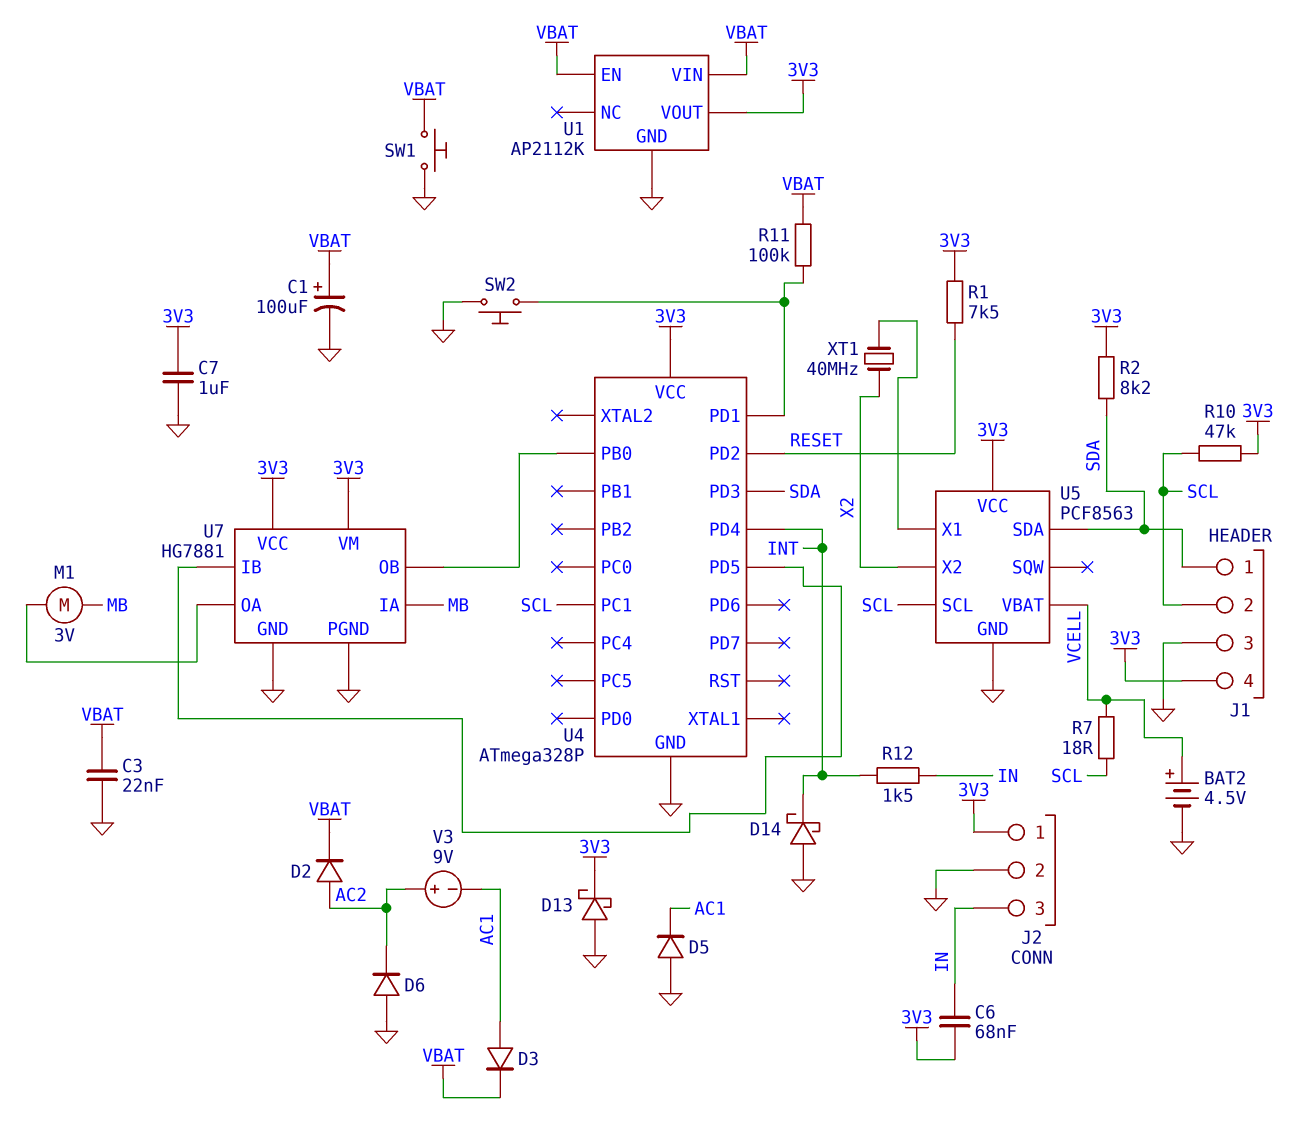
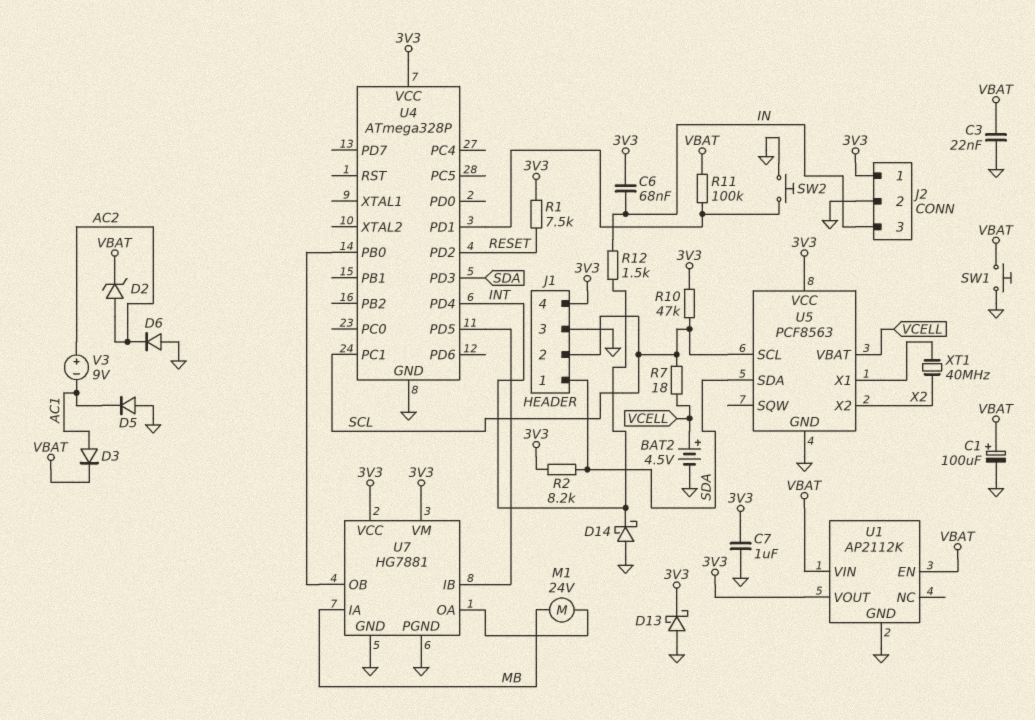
D2: diode (A AC2, K VBAT) -> zener (A AC2, K VBAT)
M1: motor 3V (MB, U7/OA) -> motor 24V (MB, U7/OA)

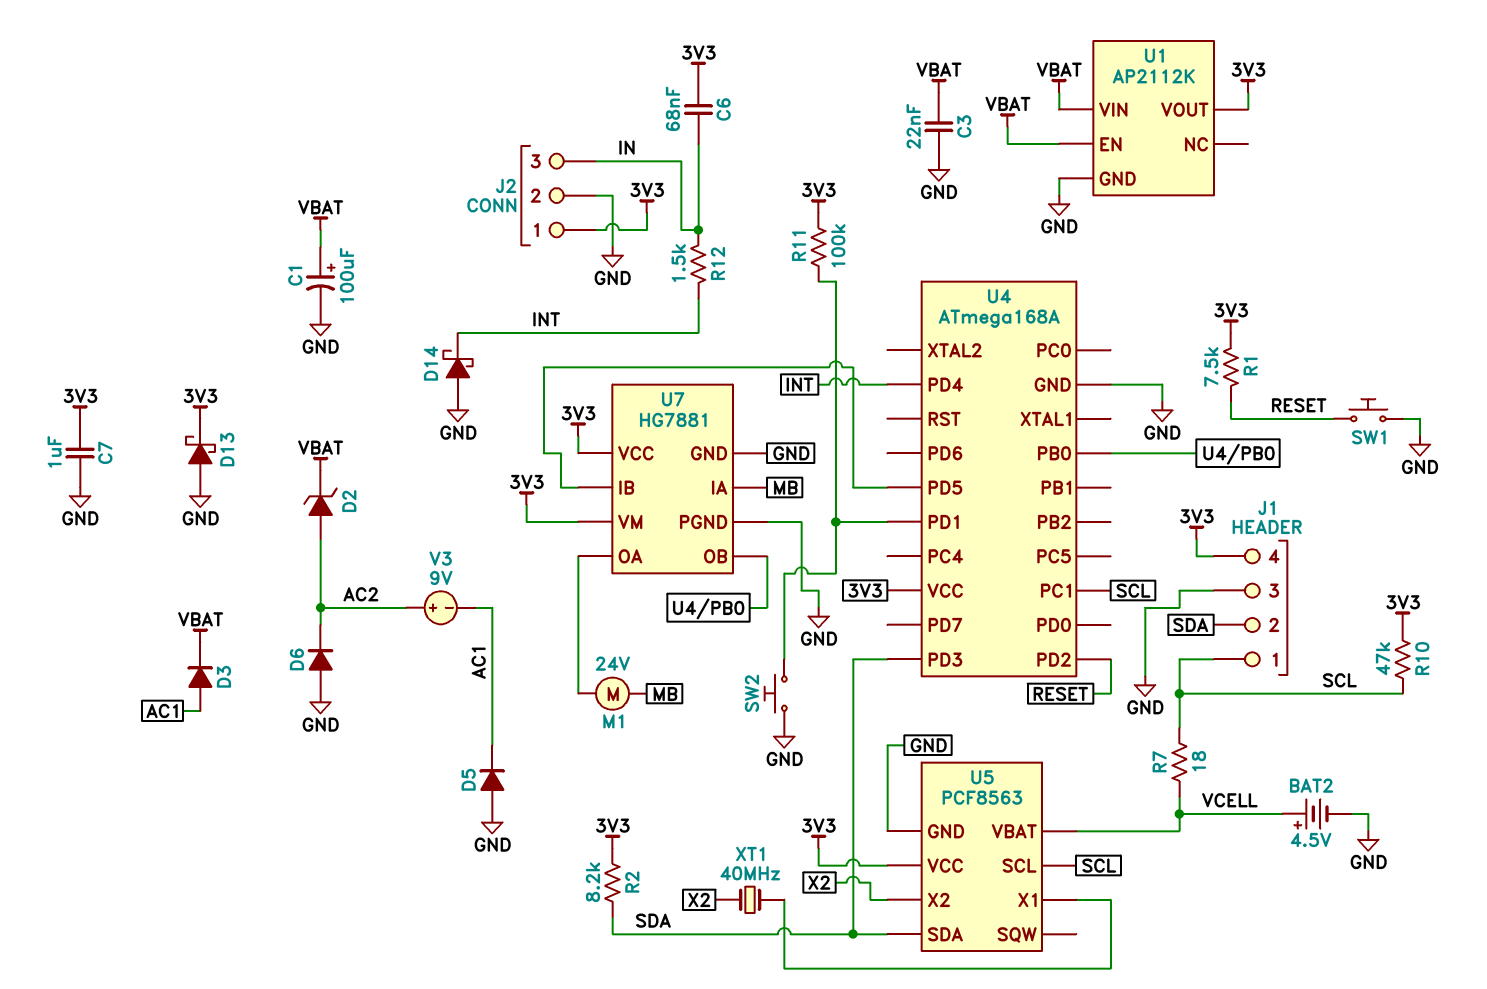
J1 pin 1: SDA -> SCL
J1 pin 2: SCL -> SDA
R11: 100k (U4/PD1, VBAT) -> 100k (3V3, U4/PD1)
SW1: button (GND, VBAT) -> button (GND, RESET)
U4: ATmega328P -> ATmega168A

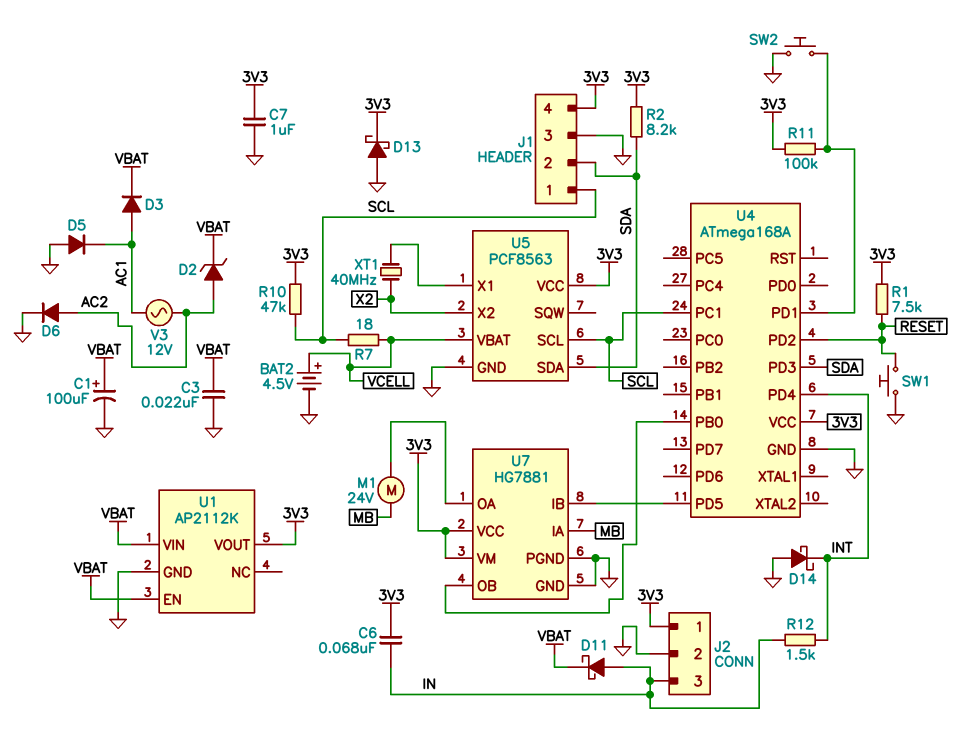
D6: diode (A GND, K AC2) -> diode (A AC2, K GND)
D11: none -> schottky (A IN, K VBAT)
V3: 9V (plus AC2, minus AC1) -> AC 12V (AC1, AC2)

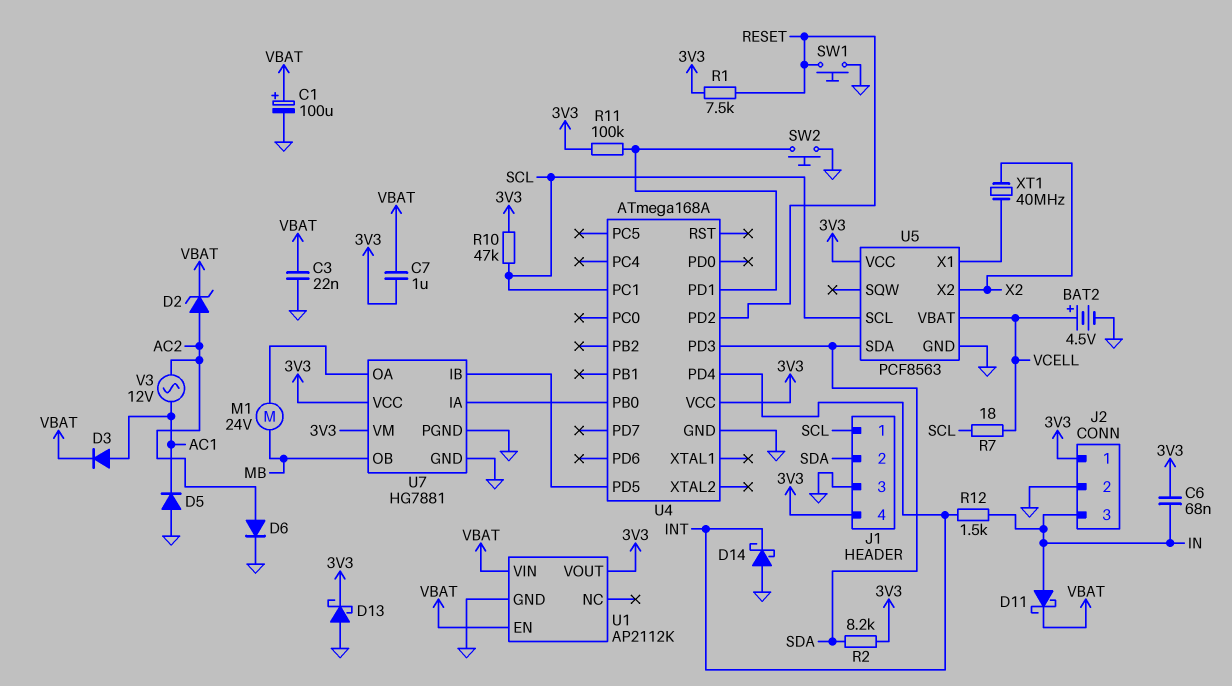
C7: 1uF (3V3, GND) -> 1uF (3V3, VBAT)
U7 pin IA: MB -> U4/PB0
U7 pin OB: U4/PB0 -> MB

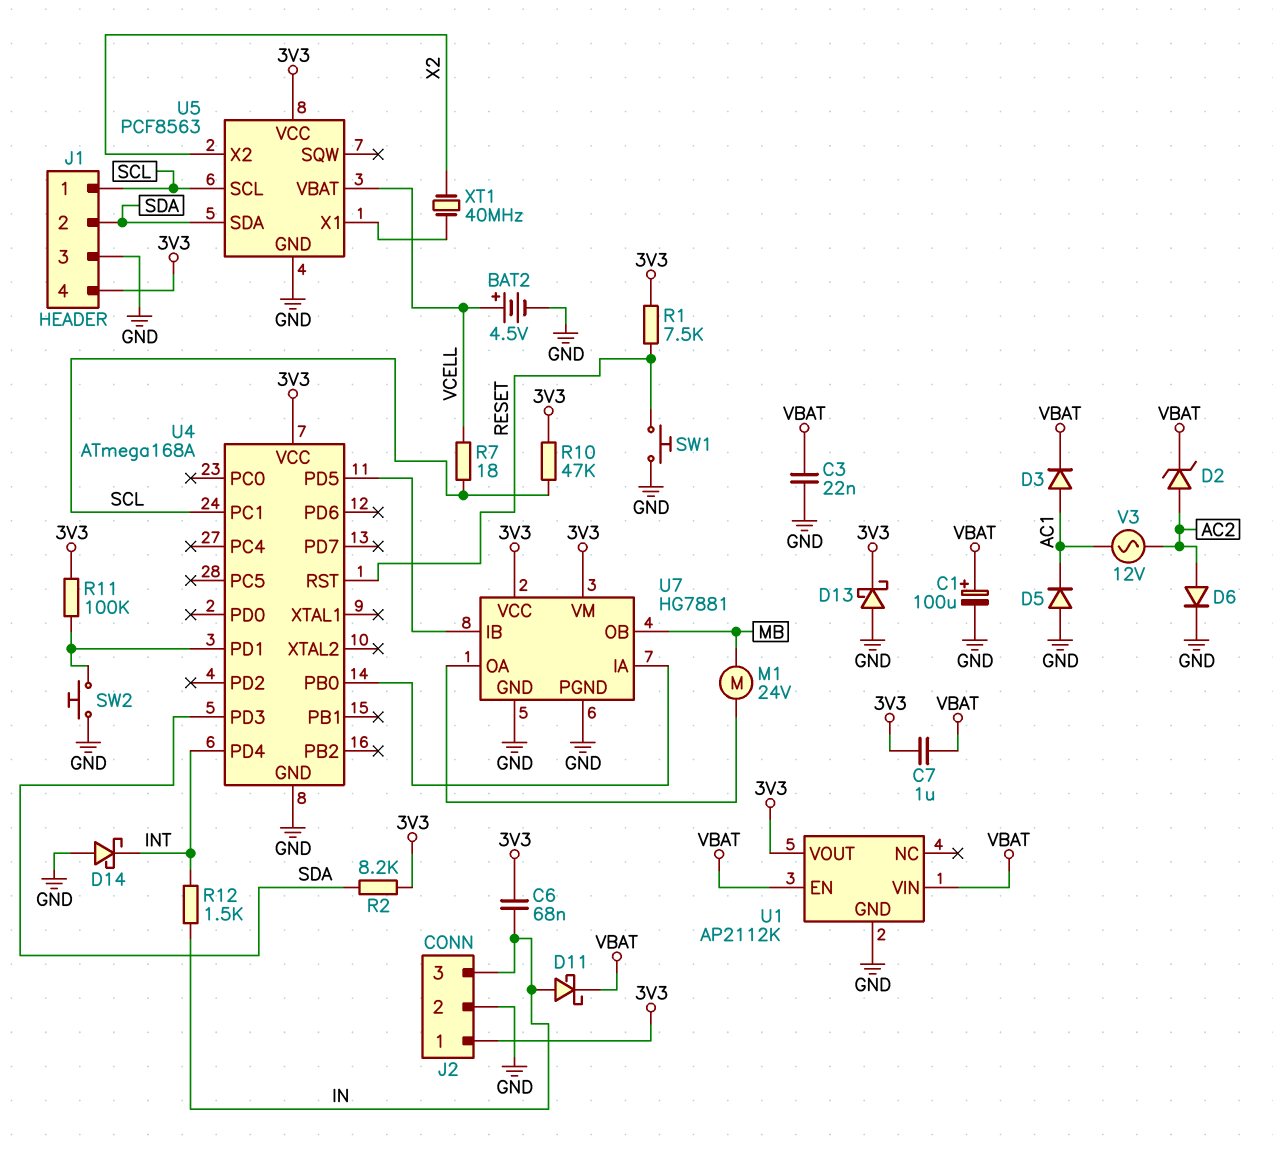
U4 pin PD2: RESET -> none
U4 pin RST: none -> RESET

